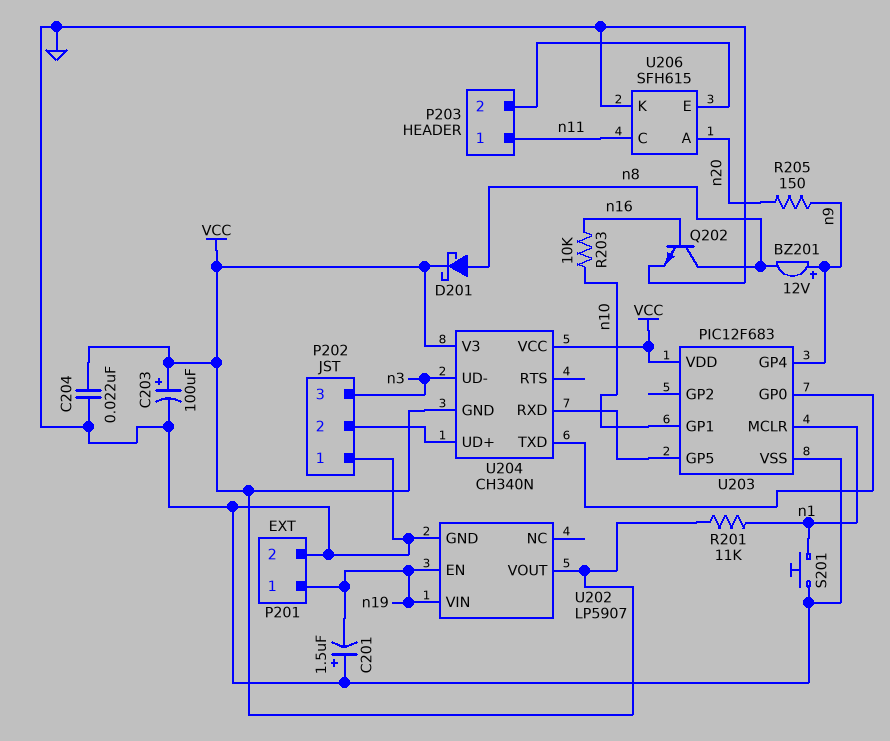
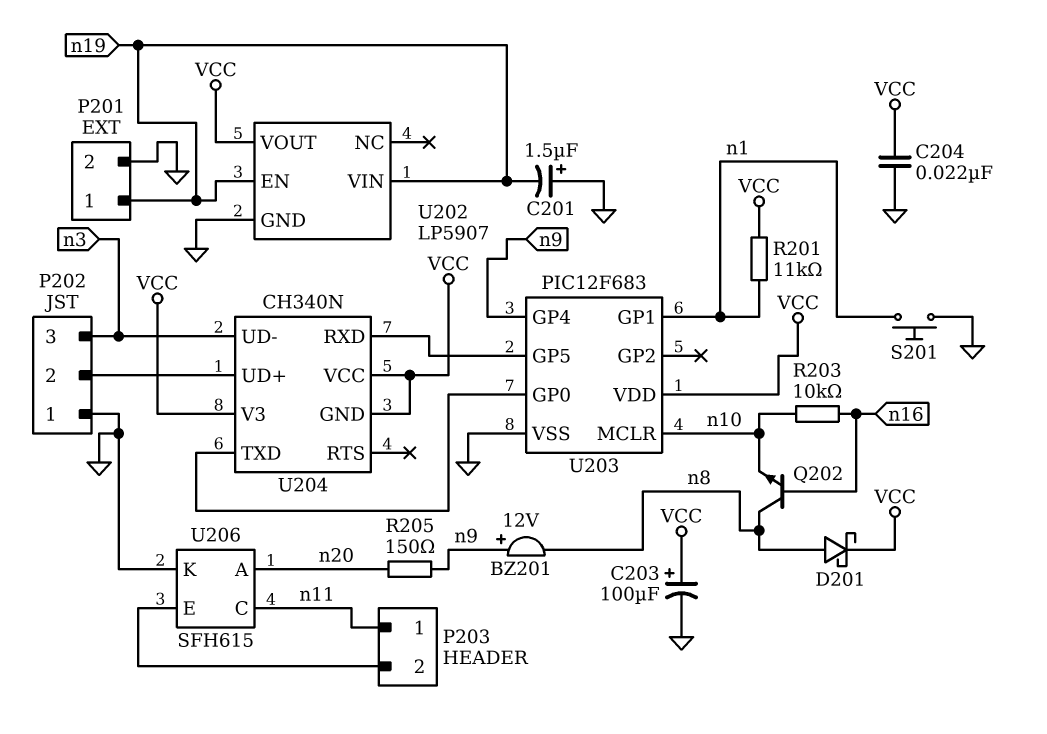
Q202: NPN (B n16, C n8, E GND) -> NPN (B n16, C n8, E n10)
U203 pin GP1: n10 -> n1
U203 pin MCLR: n1 -> n10

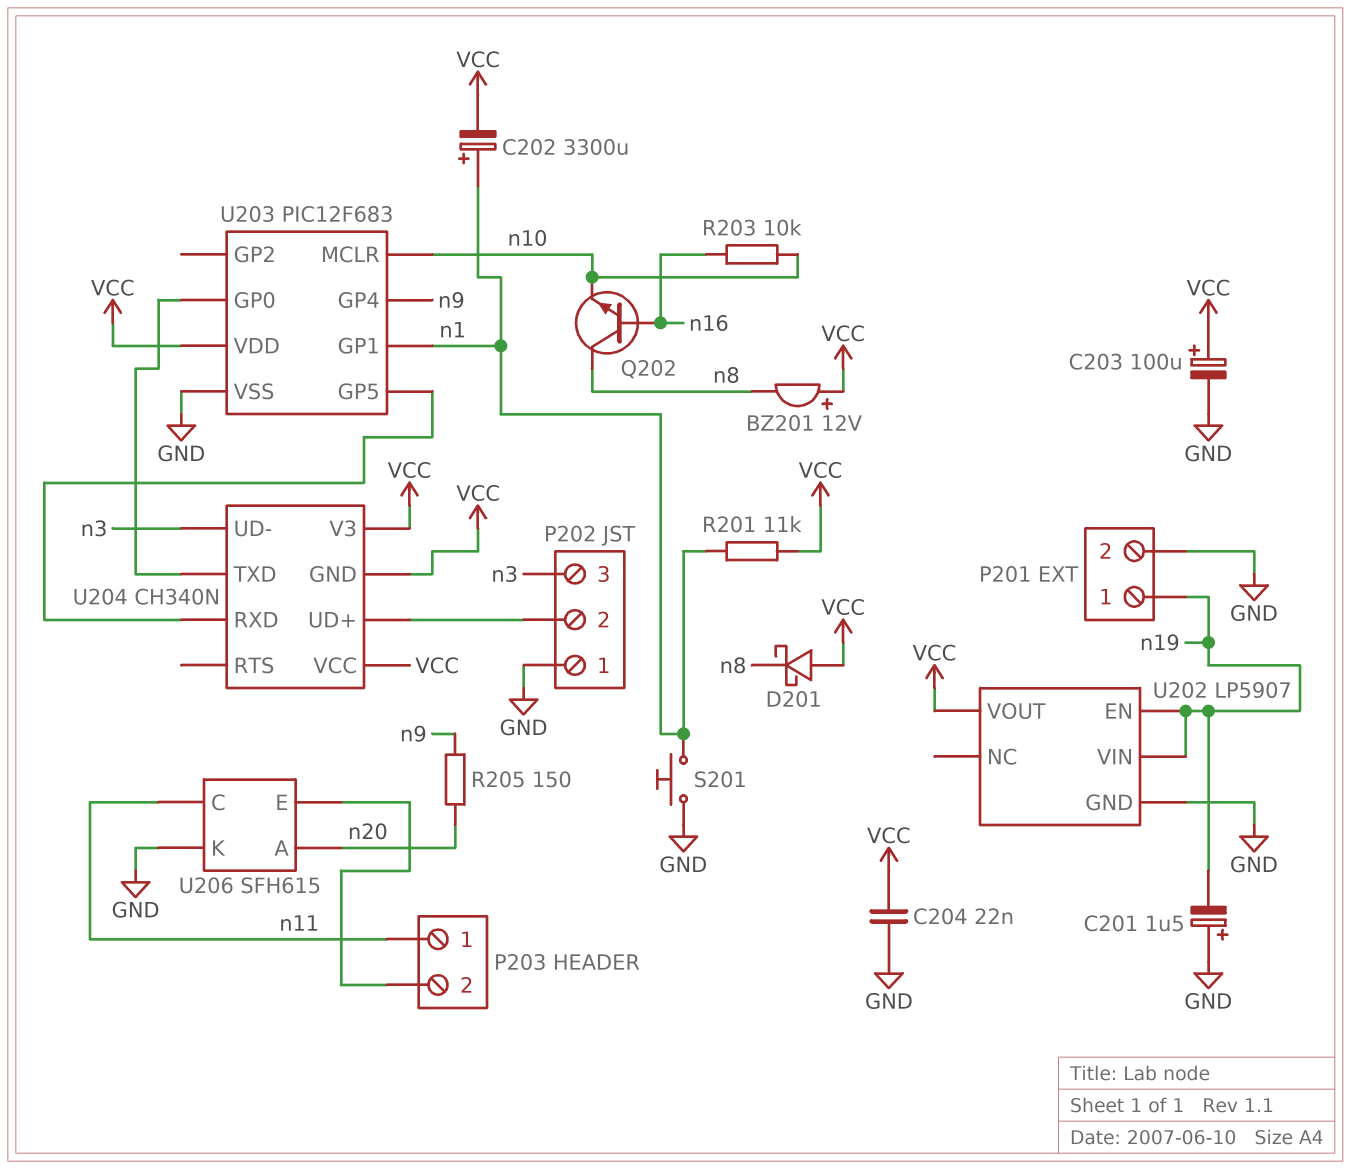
BZ201: buzzer 12V (plus n9, minus n8) -> buzzer 12V (plus VCC, minus n8)
C202: none -> 3300uF (plus n1, minus VCC)
D201: schottky (A n8, K VCC) -> schottky (A VCC, K n8)

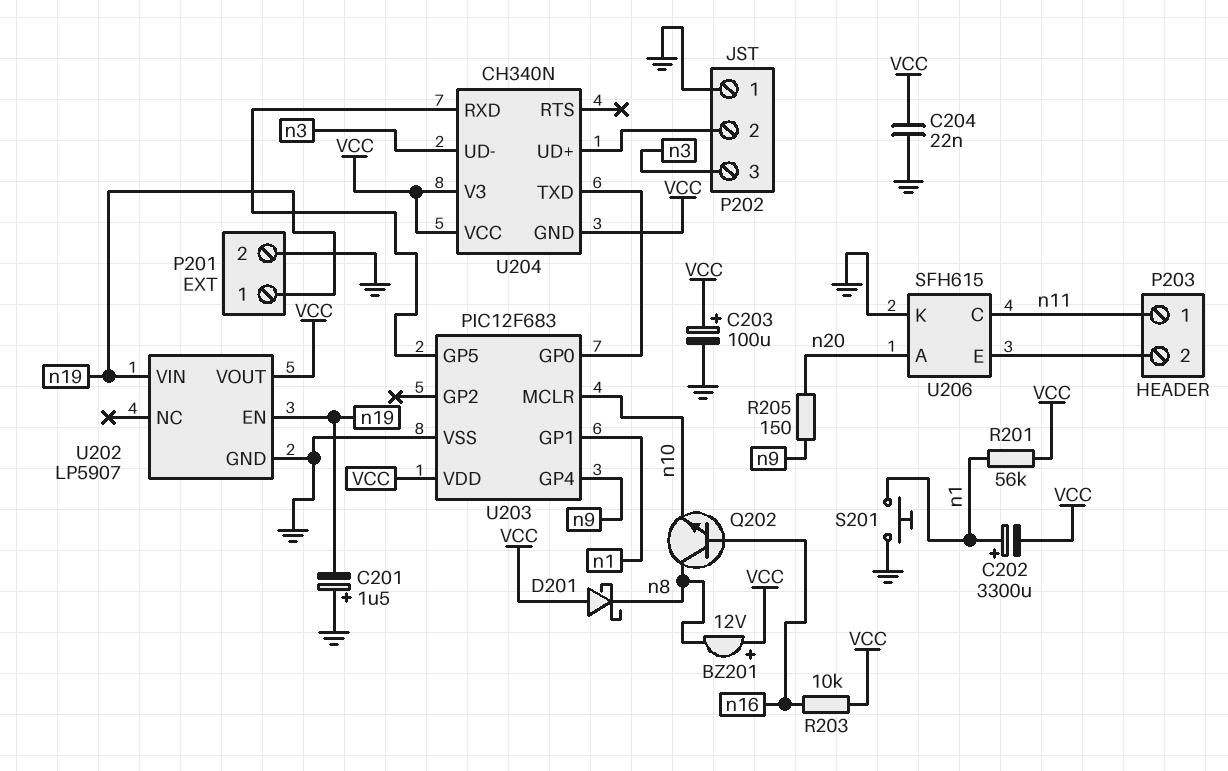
R201: 11k (VCC, n1) -> 56k (VCC, n1)
R203: 10k (n10, n16) -> 10k (VCC, n16)

